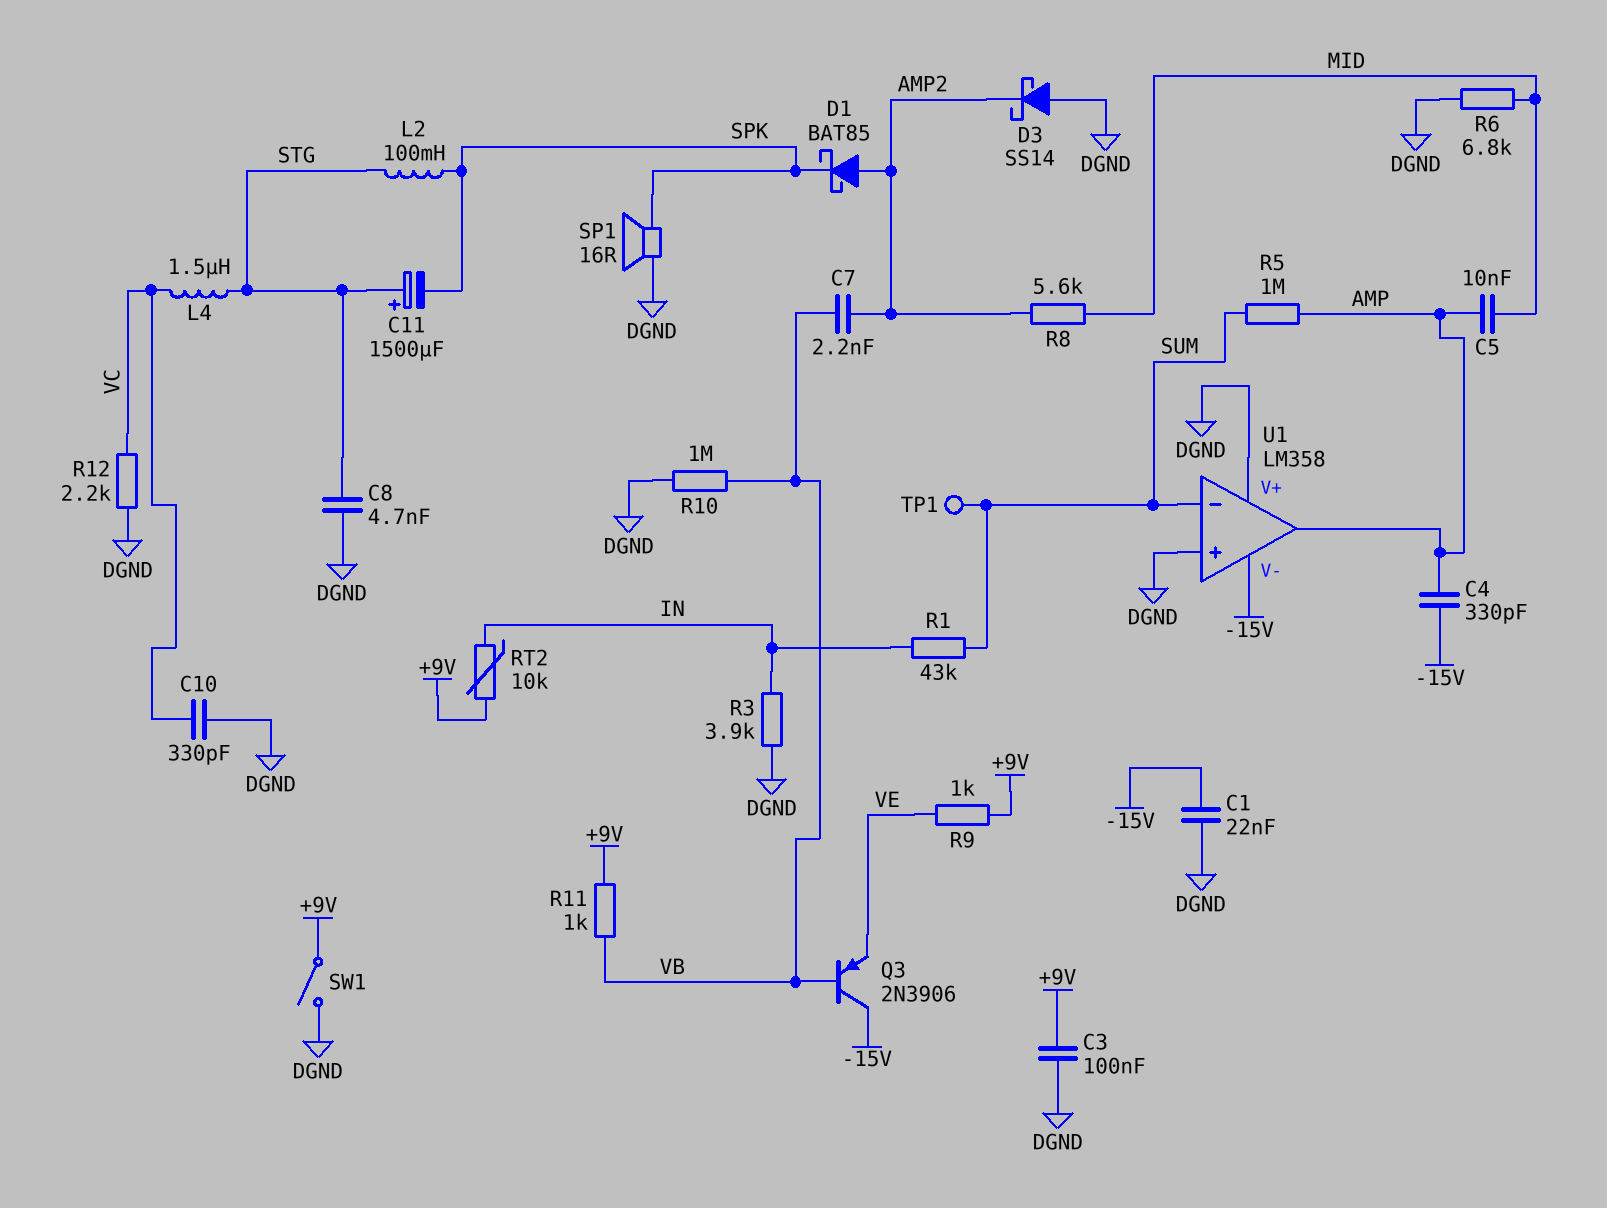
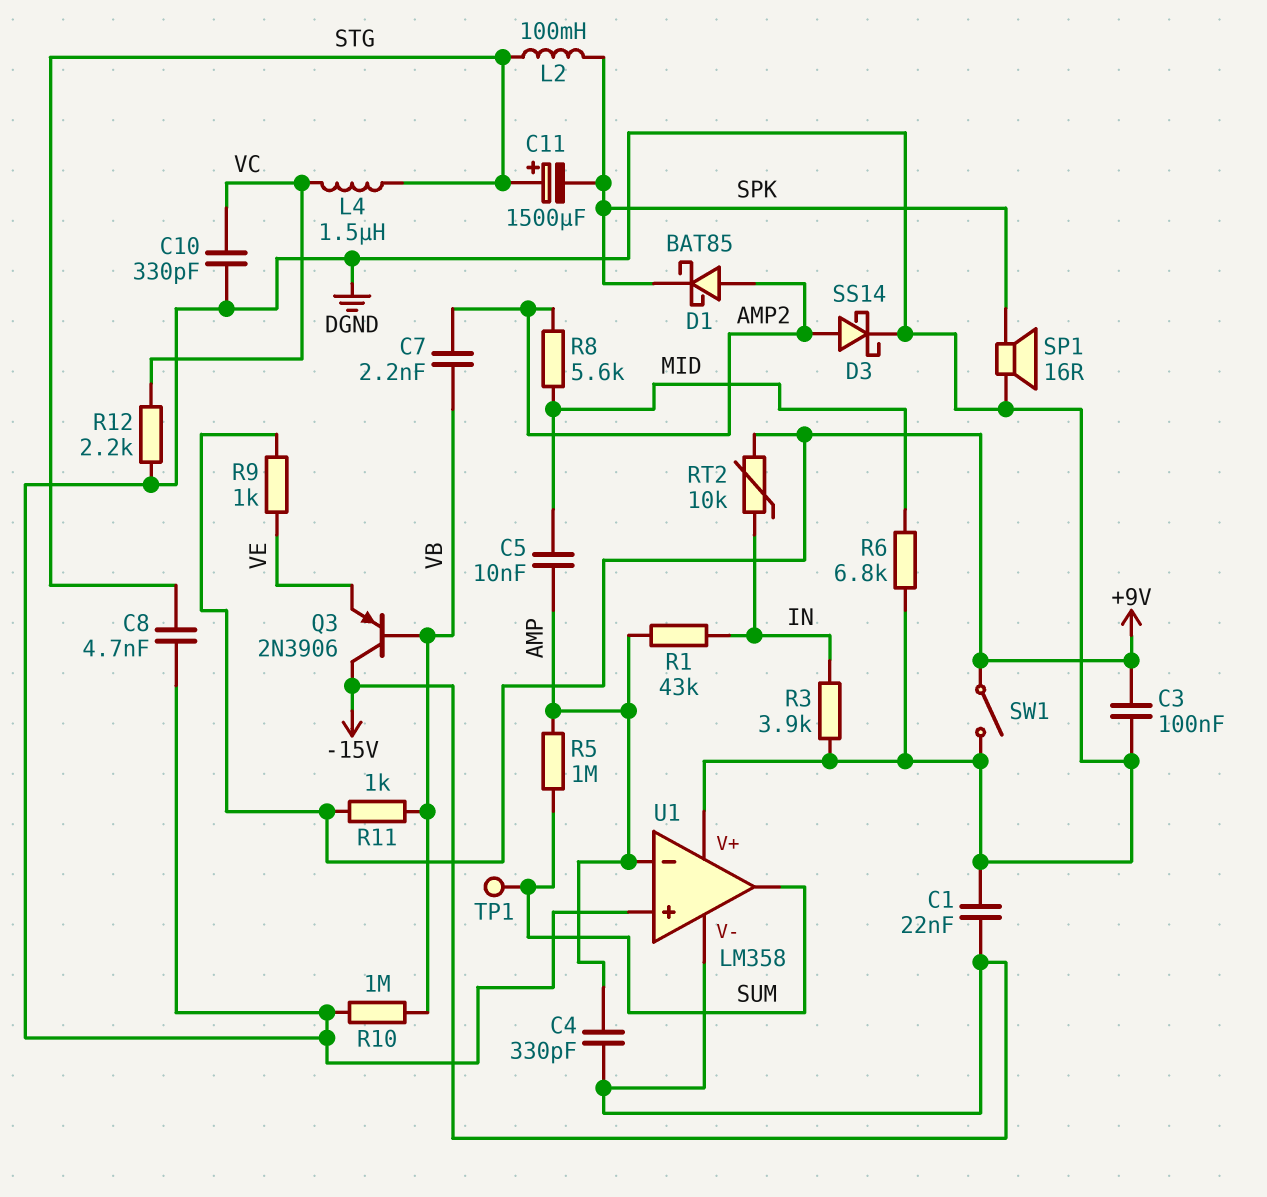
D3: schottky SS14 (A DGND, K AMP2) -> schottky SS14 (A AMP2, K DGND)
R1: 43k (IN, SUM) -> 43k (AMP, IN)
U1 pin in-: SUM -> AMP
U1 pin out: AMP -> SUM

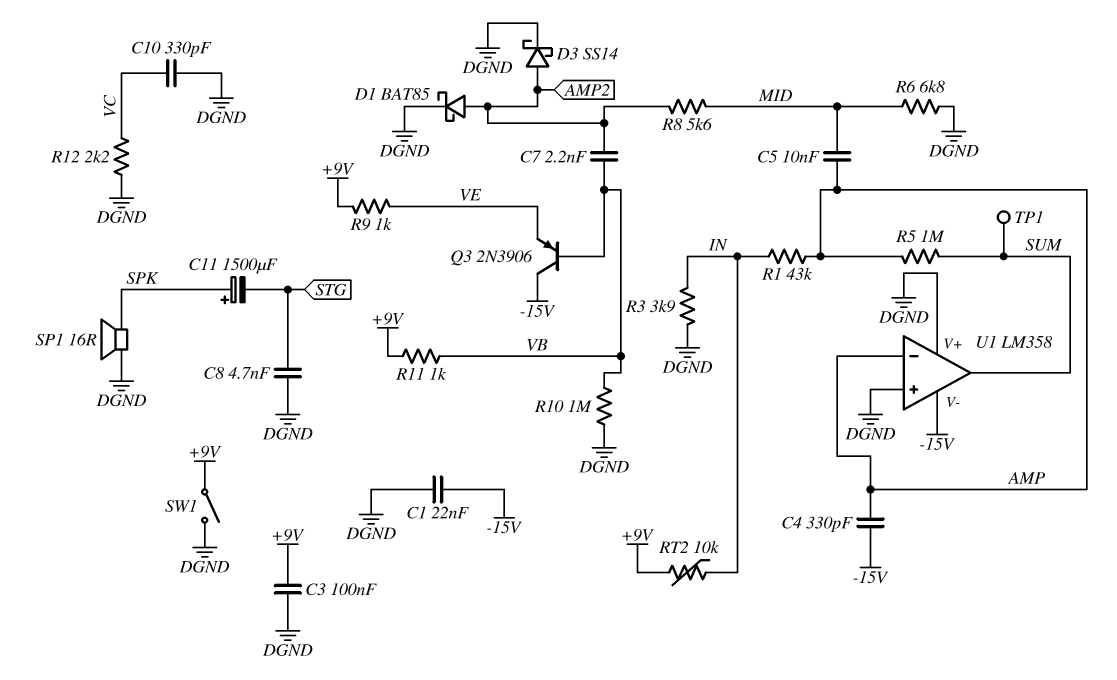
C11: 1500uF (plus STG, minus SPK) -> 1500uF (plus SPK, minus STG)
D1: schottky BAT85 (A AMP2, K SPK) -> schottky BAT85 (A AMP2, K DGND)
L2: 100mH (SPK, STG) -> none
L4: 1.5uH (STG, VC) -> none

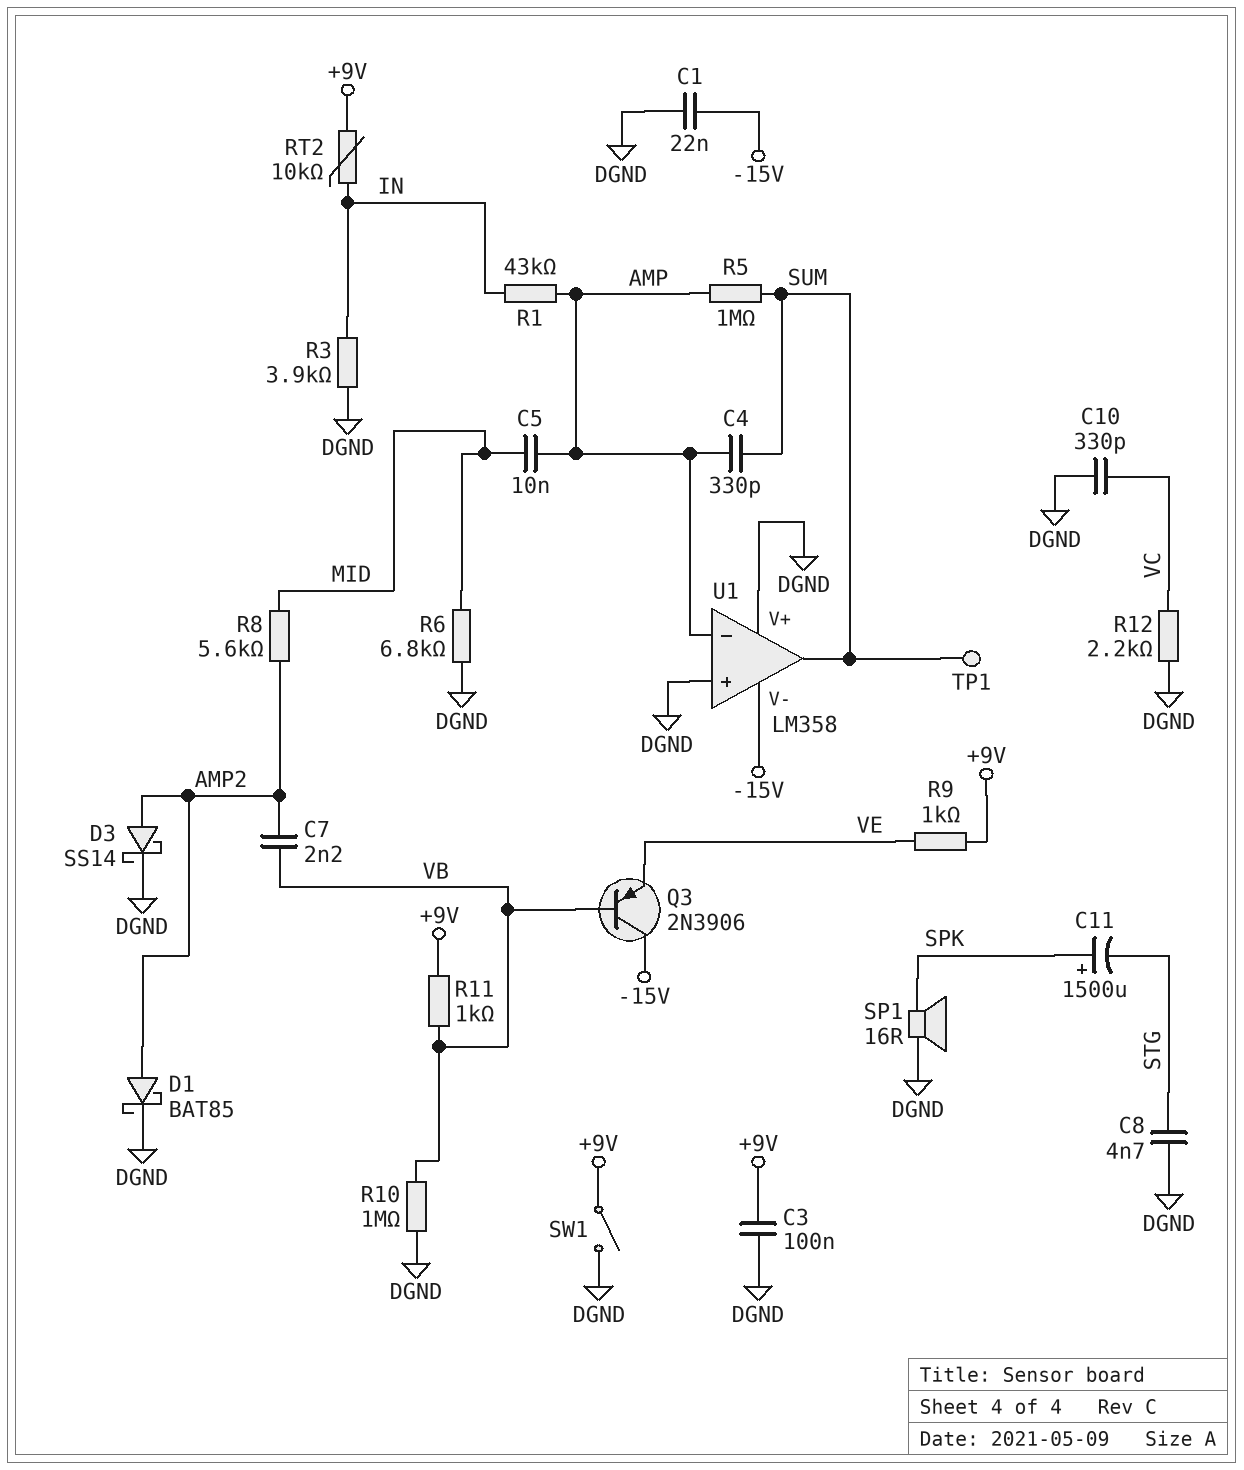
C4: 330pF (-15V, AMP) -> 330pF (AMP, SUM)

